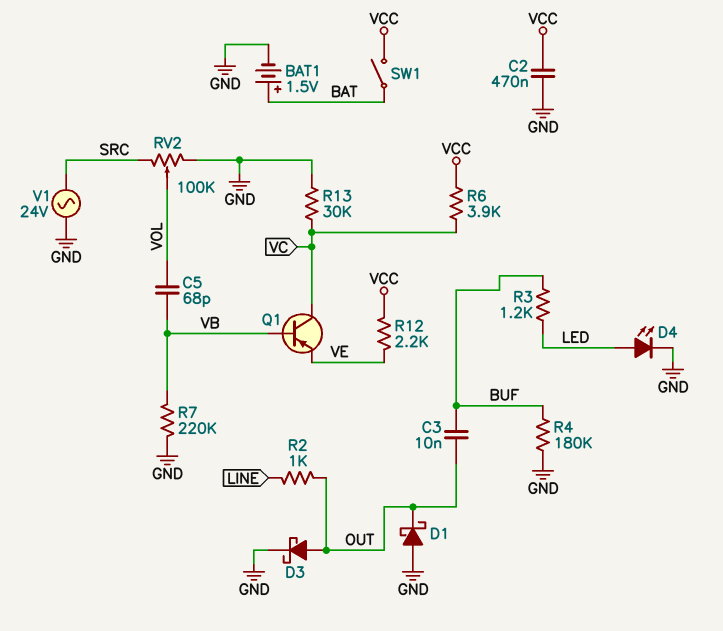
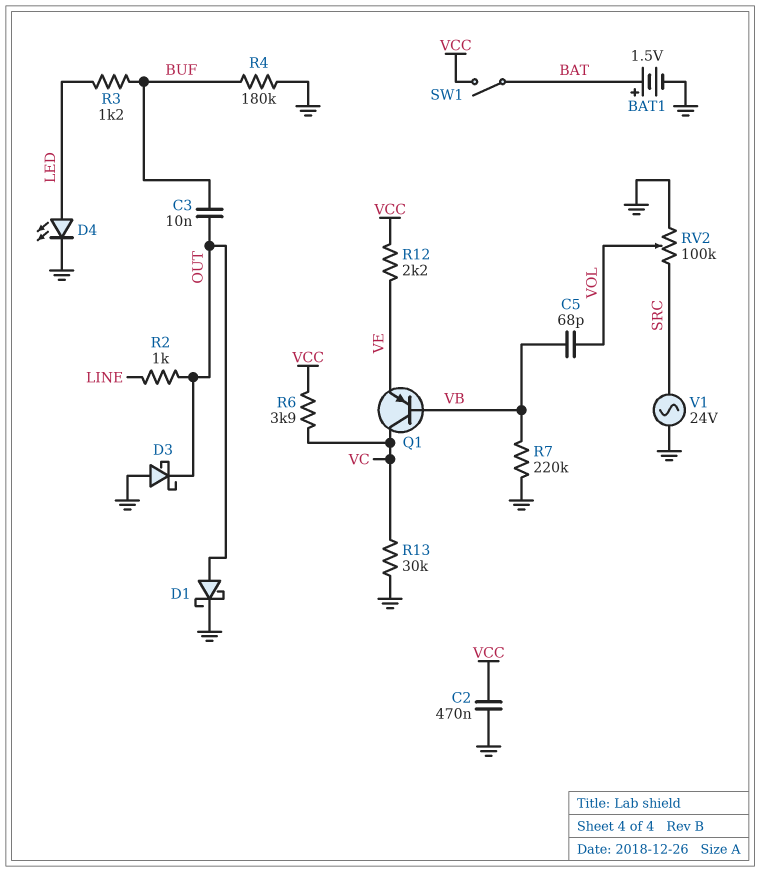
D1: schottky (A GND, K OUT) -> schottky (A OUT, K GND)
D3: schottky (A OUT, K GND) -> schottky (A GND, K OUT)

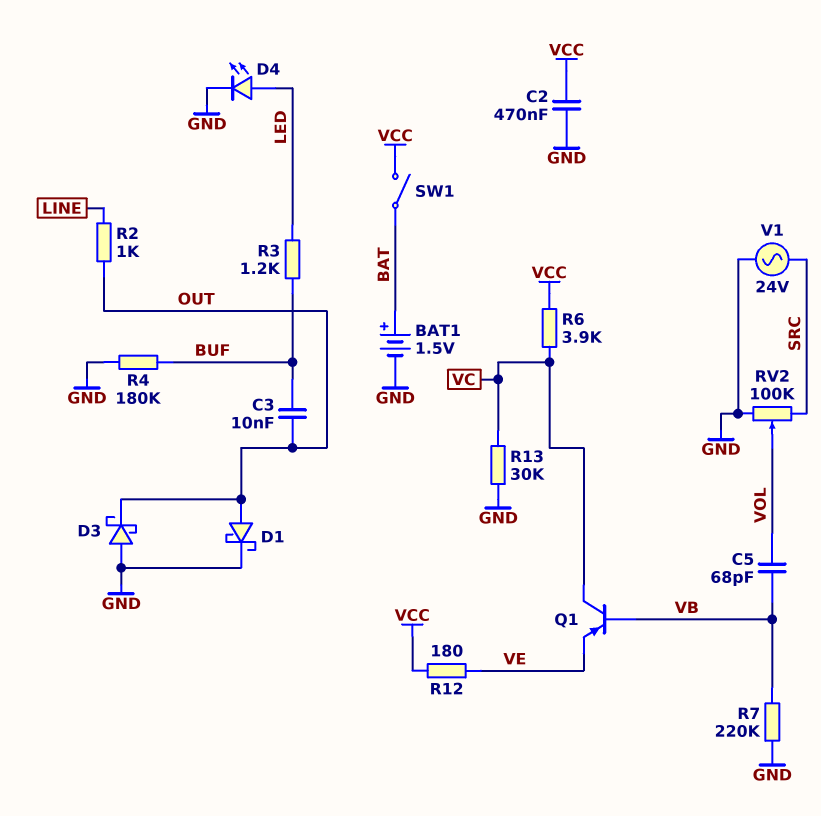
R12: 2.2k (VCC, VE) -> 180 (VCC, VE)

